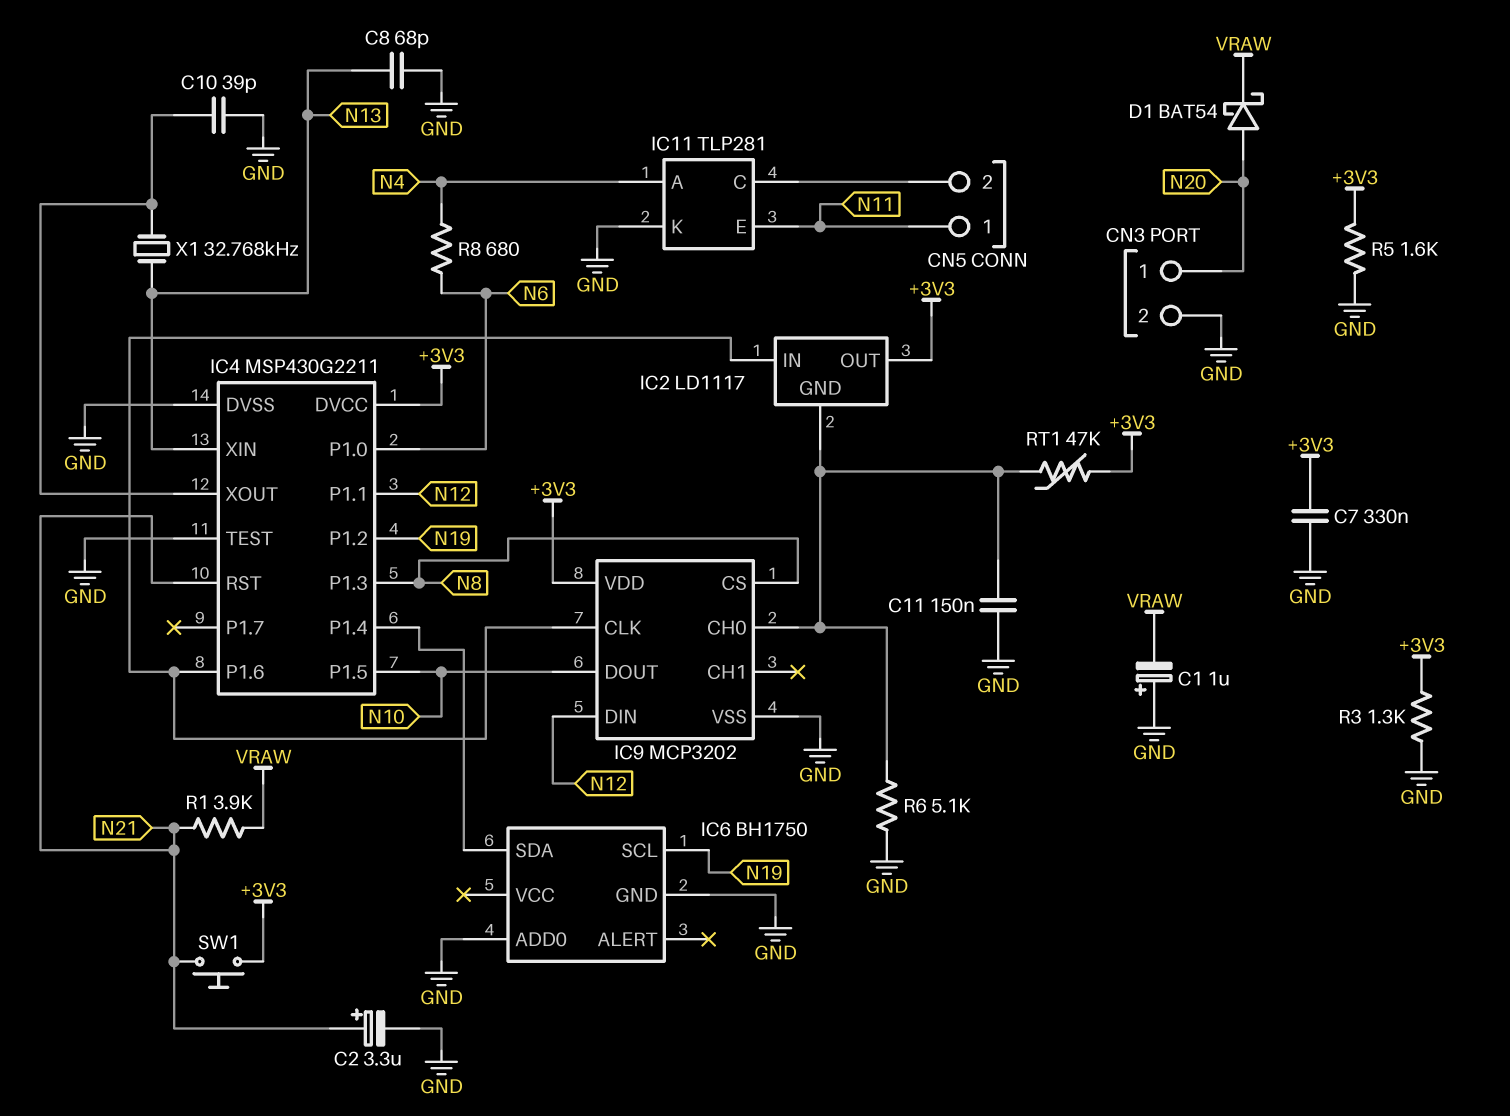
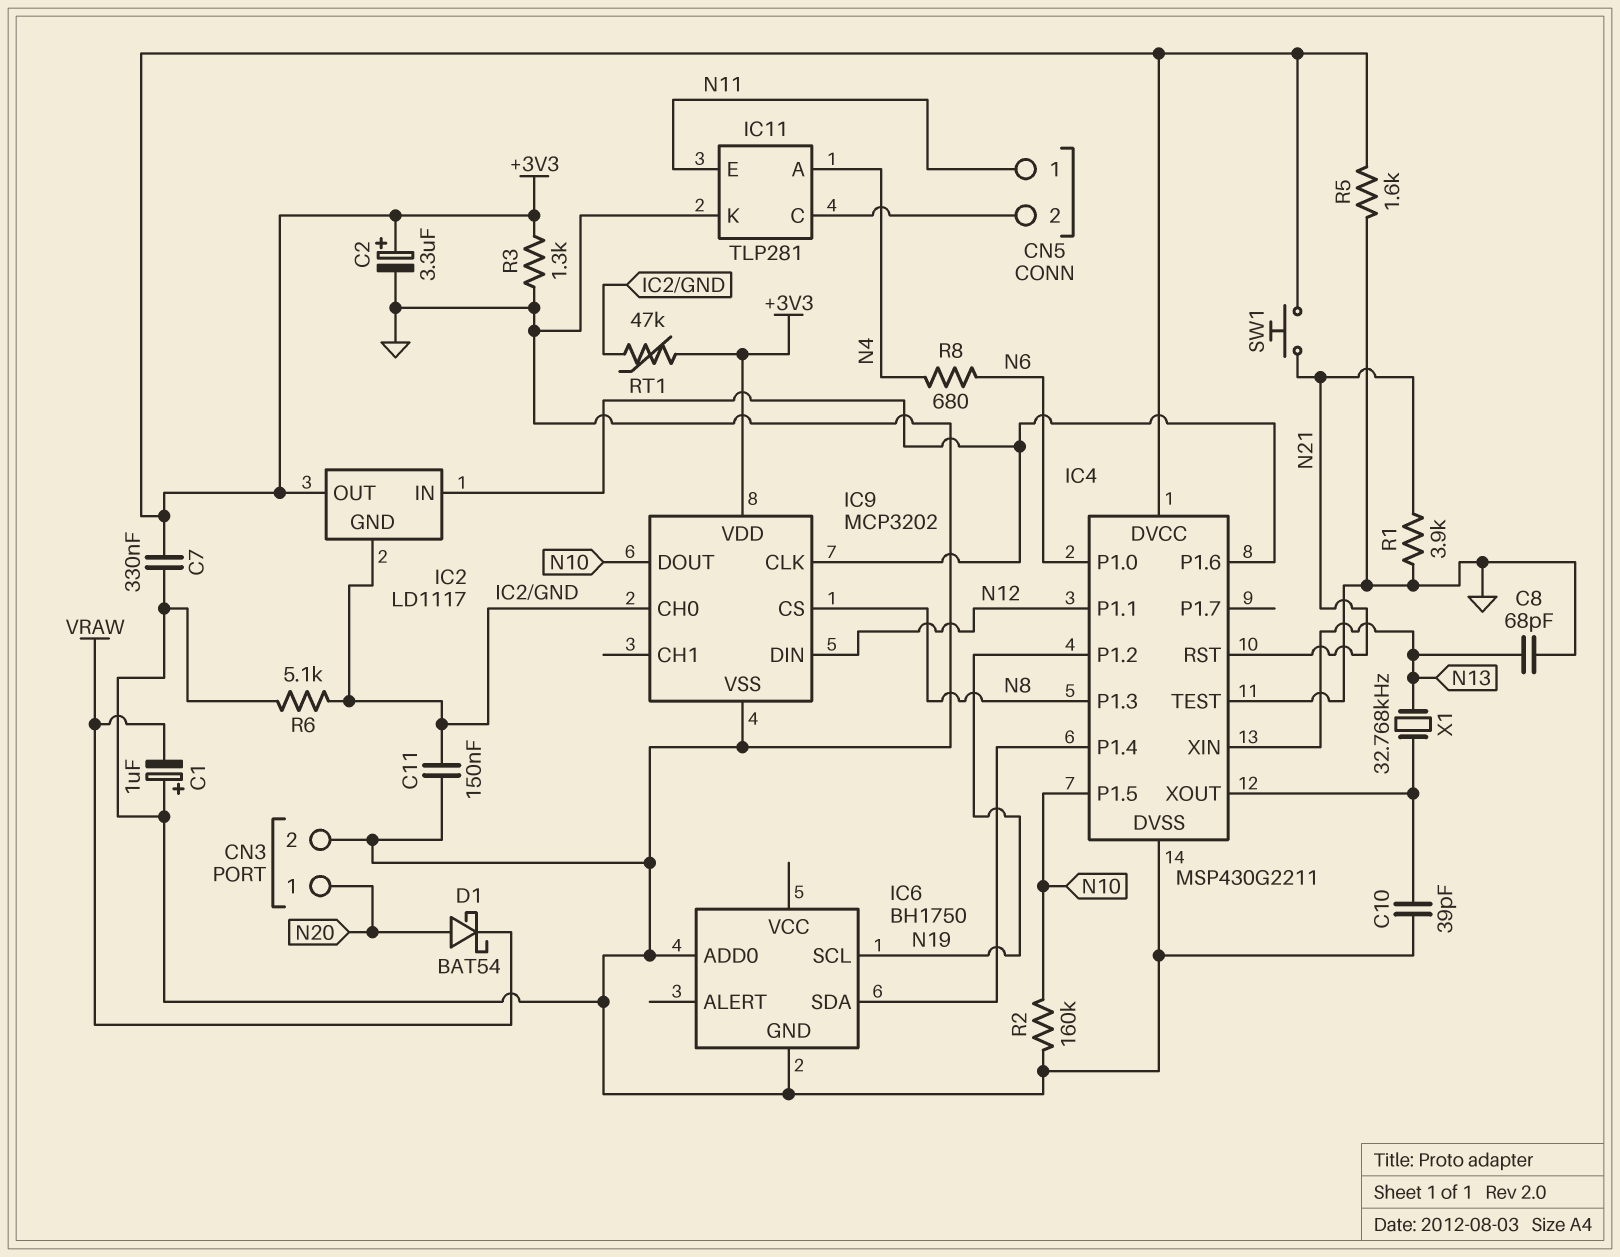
C2: 3.3uF (plus N21, minus GND) -> 3.3uF (plus +3V3, minus GND)
R1: 3.9k (N21, VRAW) -> 3.9k (GND, N21)
R2: none -> 160k (GND, N10)

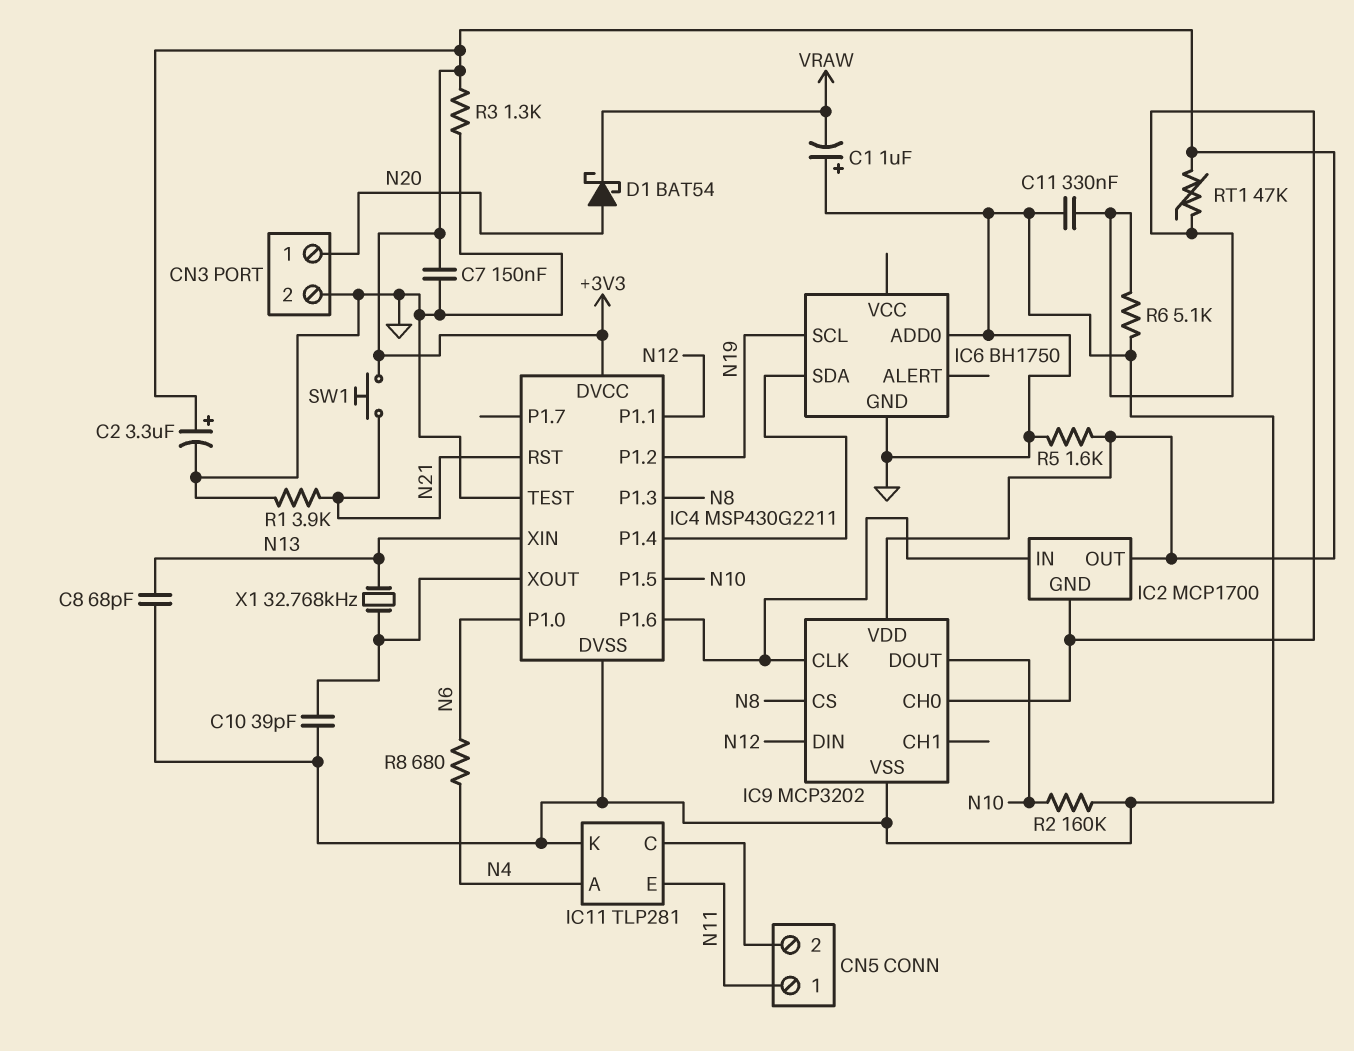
C7: 330nF (+3V3, GND) -> 150nF (+3V3, GND)
C11: 150nF (GND, IC2/GND) -> 330nF (GND, IC2/GND)
IC2: LD1117 -> MCP1700

